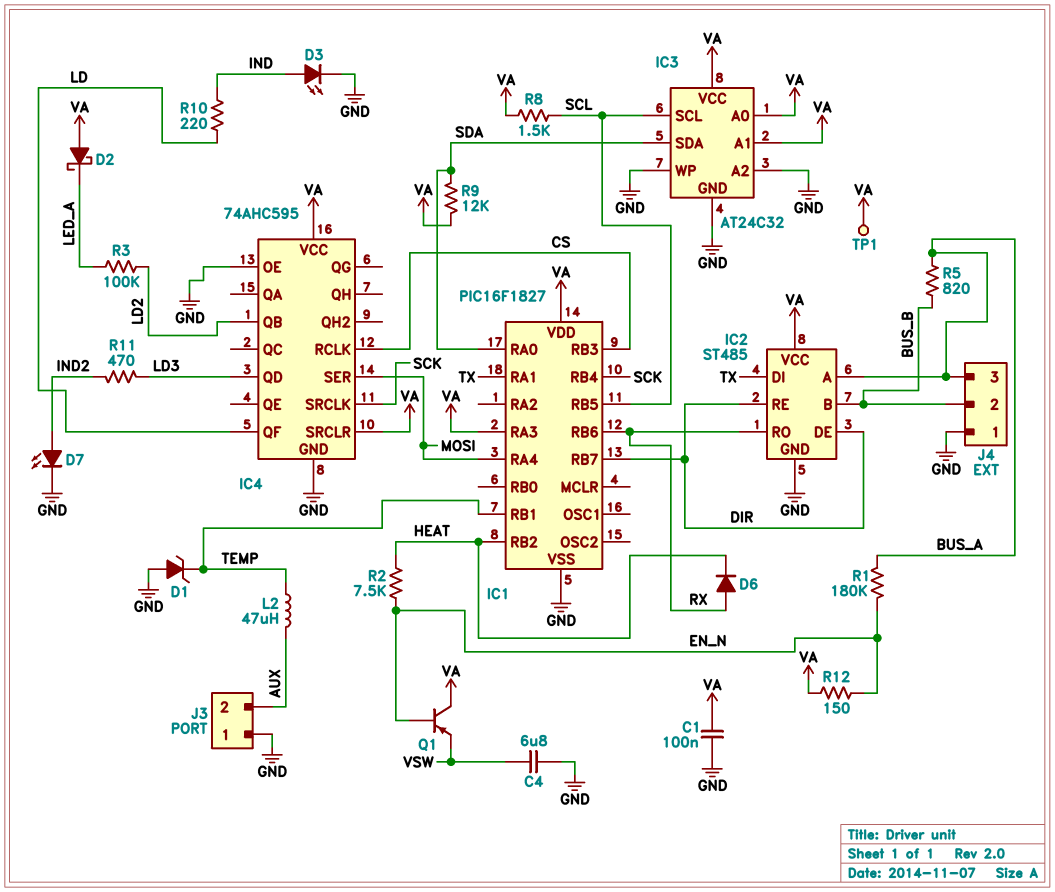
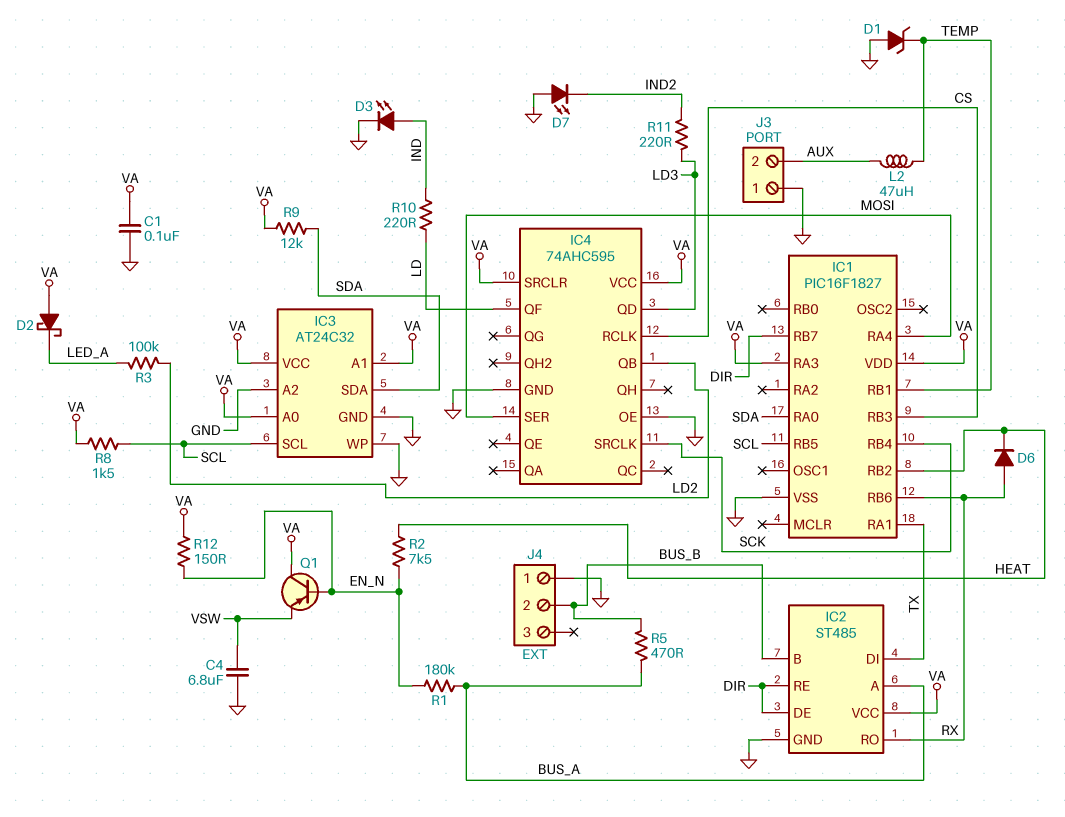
D7: LED (A IND2, K GND) -> LED (A GND, K IND2)
J4 pin 3: BUS_A -> none
R5: 820 (BUS_A, BUS_B) -> 470 (BUS_A, BUS_B)
R11: 470 (IND2, LD3) -> 220 (IND2, LD3)
TP1: test point (VA) -> none

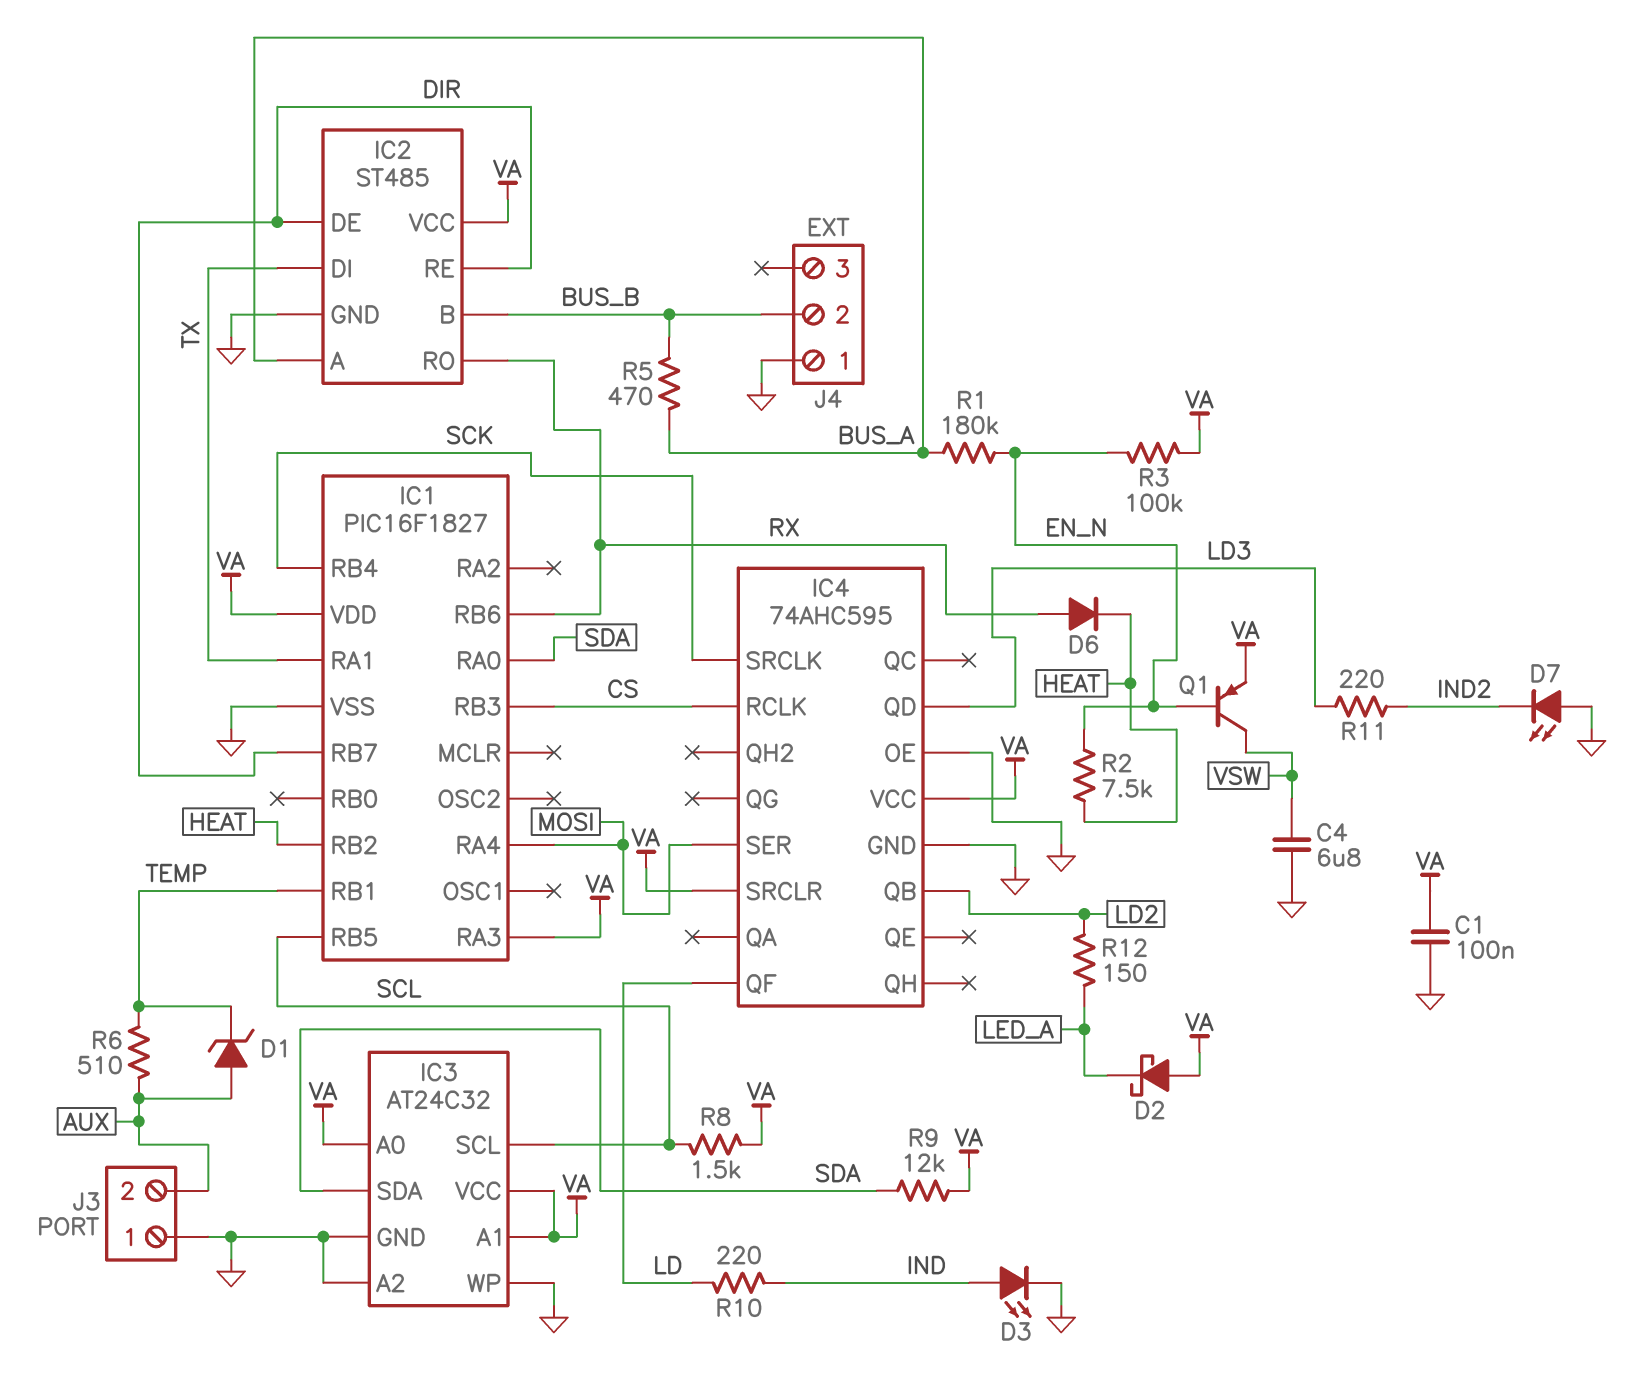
D1: zener (A GND, K TEMP) -> zener (A AUX, K TEMP)
L2: 47uH (AUX, TEMP) -> none
Q1: PNP (B EN_N, C VA, E VSW) -> PNP (B EN_N, C VSW, E VA)
R3: 100k (LD2, LED_A) -> 100k (EN_N, VA)
R6: none -> 510 (AUX, TEMP)
R12: 150 (EN_N, VA) -> 150 (LD2, LED_A)

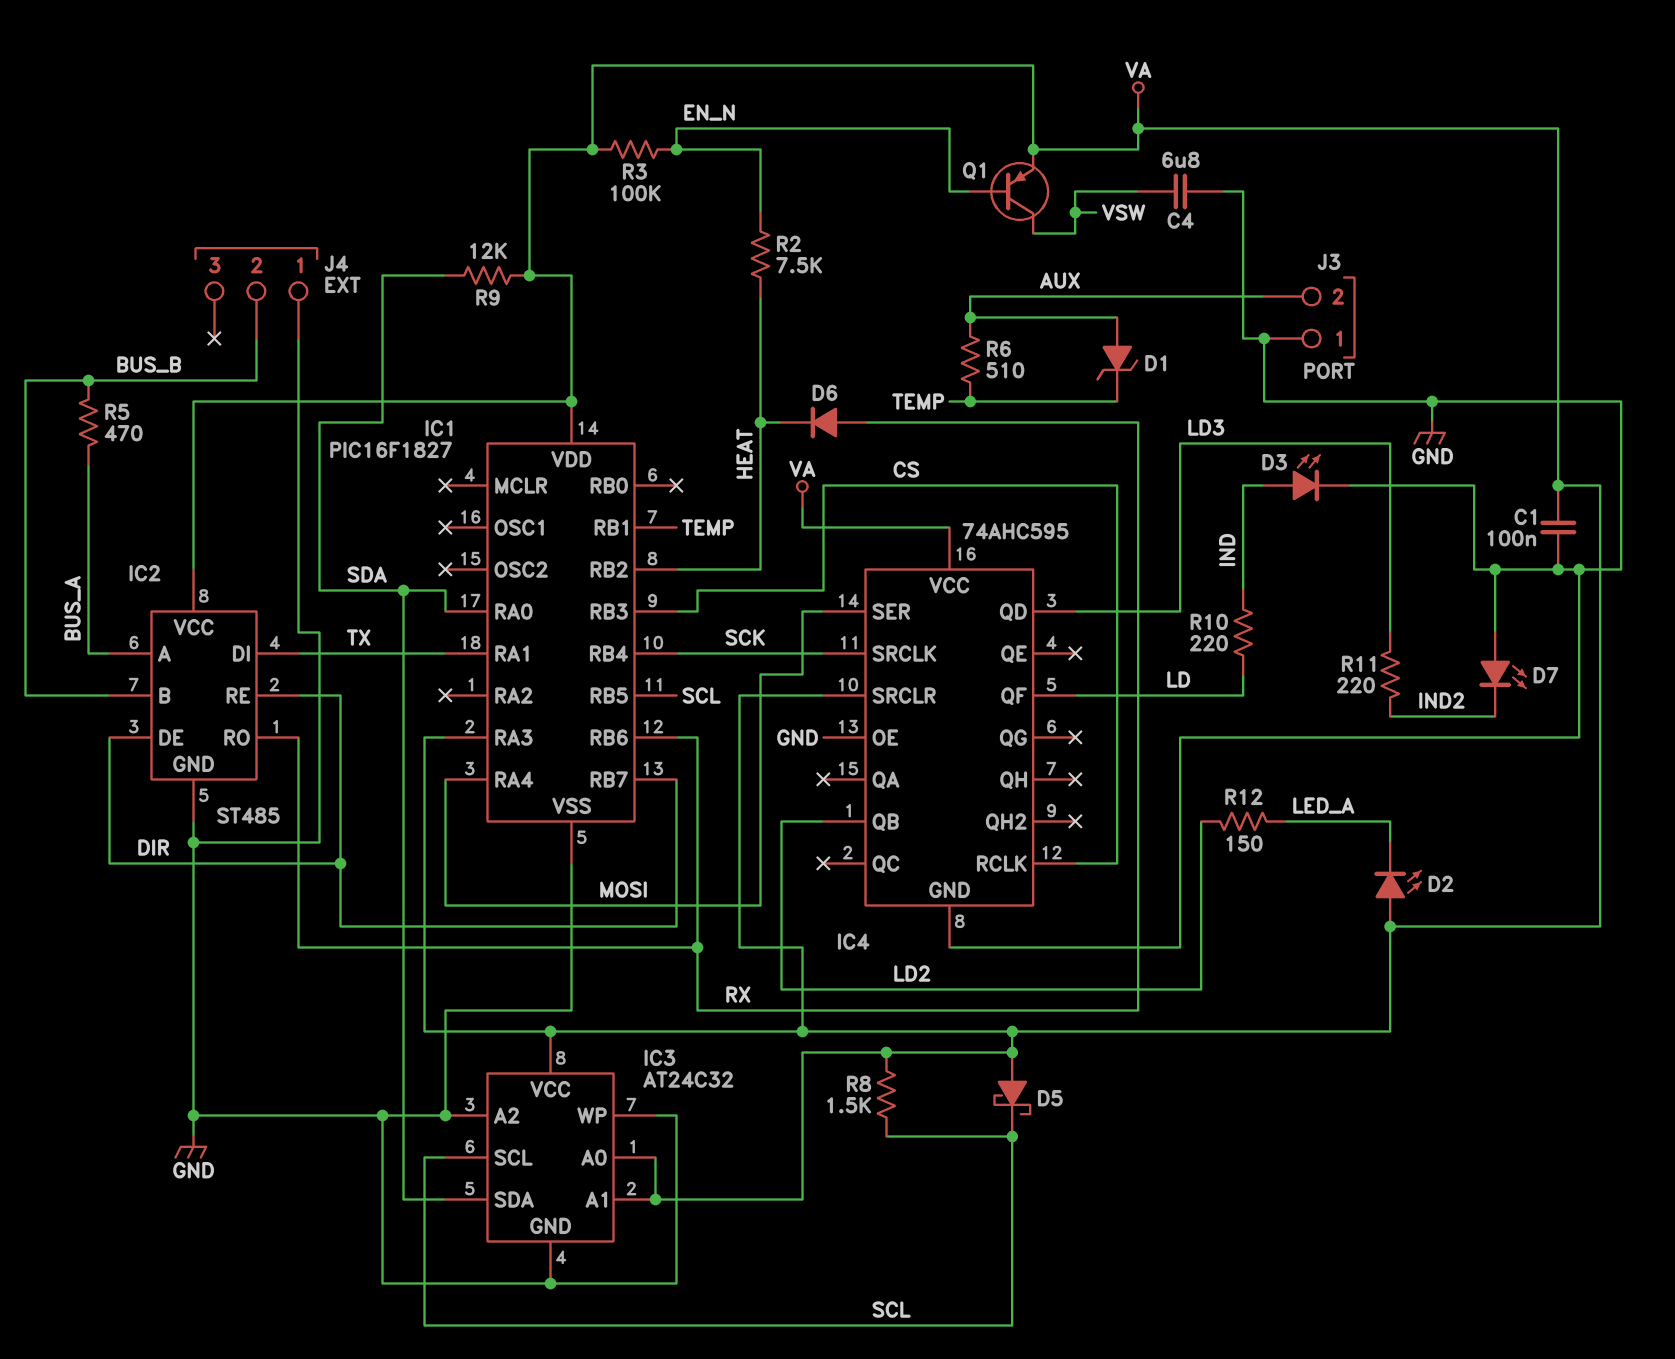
D2: schottky (A VA, K LED_A) -> LED (A VA, K LED_A)
D5: none -> schottky (A VA, K SCL)
R1: 180k (BUS_A, EN_N) -> none

